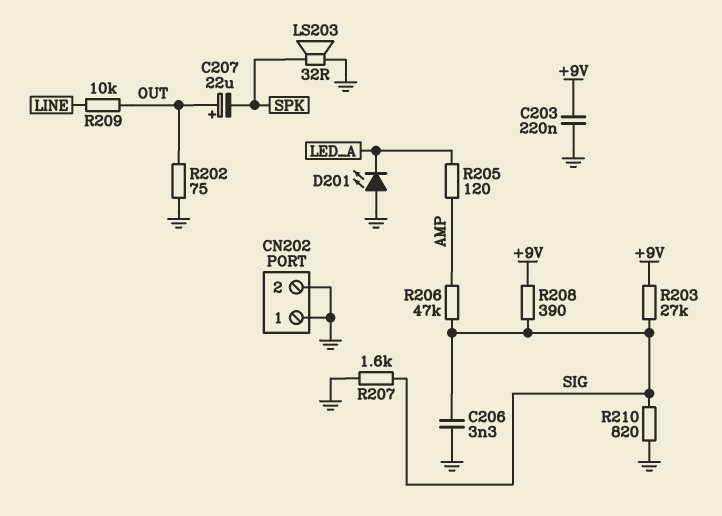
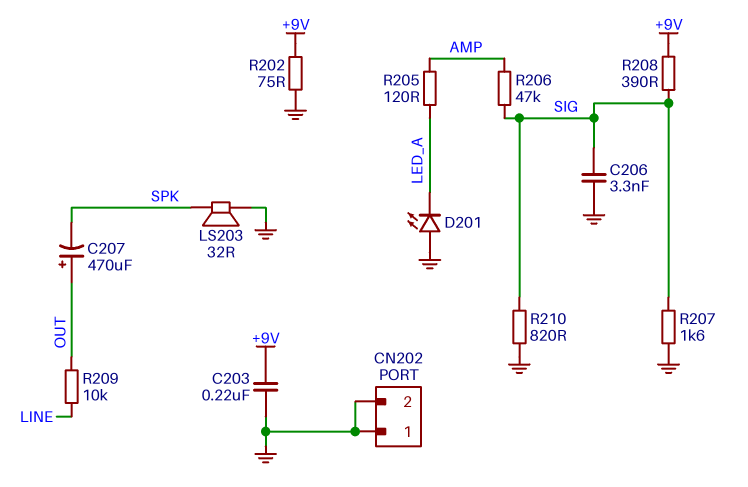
C207: 22uF (plus OUT, minus SPK) -> 470uF (plus OUT, minus SPK)
R202: 75 (GND, OUT) -> 75 (+9V, GND)
R203: 27k (+9V, SIG) -> none

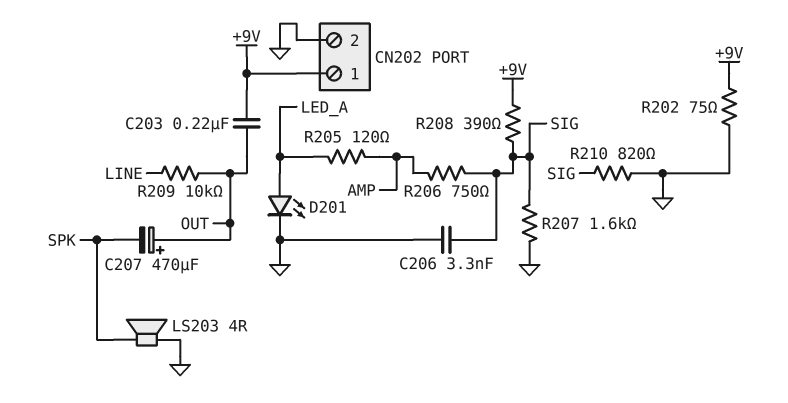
C203: 220nF (+9V, GND) -> 220nF (+9V, OUT)
CN202 pin 1: GND -> +9V
D201: LED (A GND, K LED_A) -> LED (A LED_A, K GND)
LS203: speaker 32R (GND, SPK) -> speaker 4R (GND, SPK)
R206: 47k (AMP, SIG) -> 750 (AMP, SIG)

